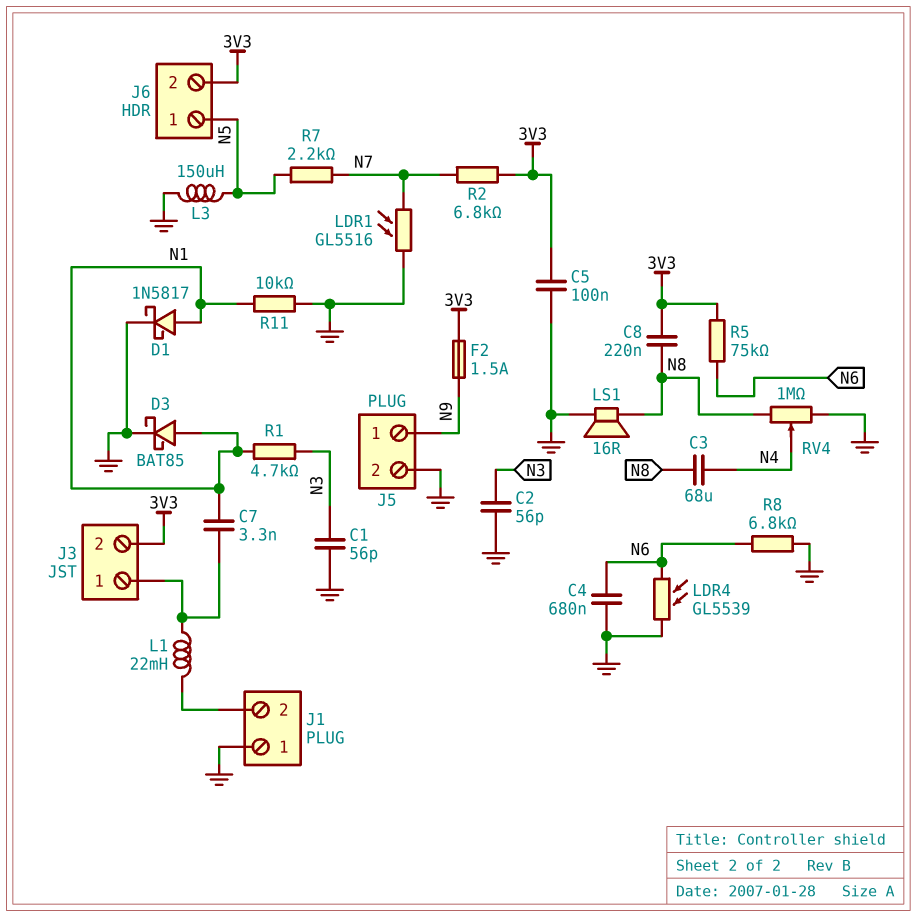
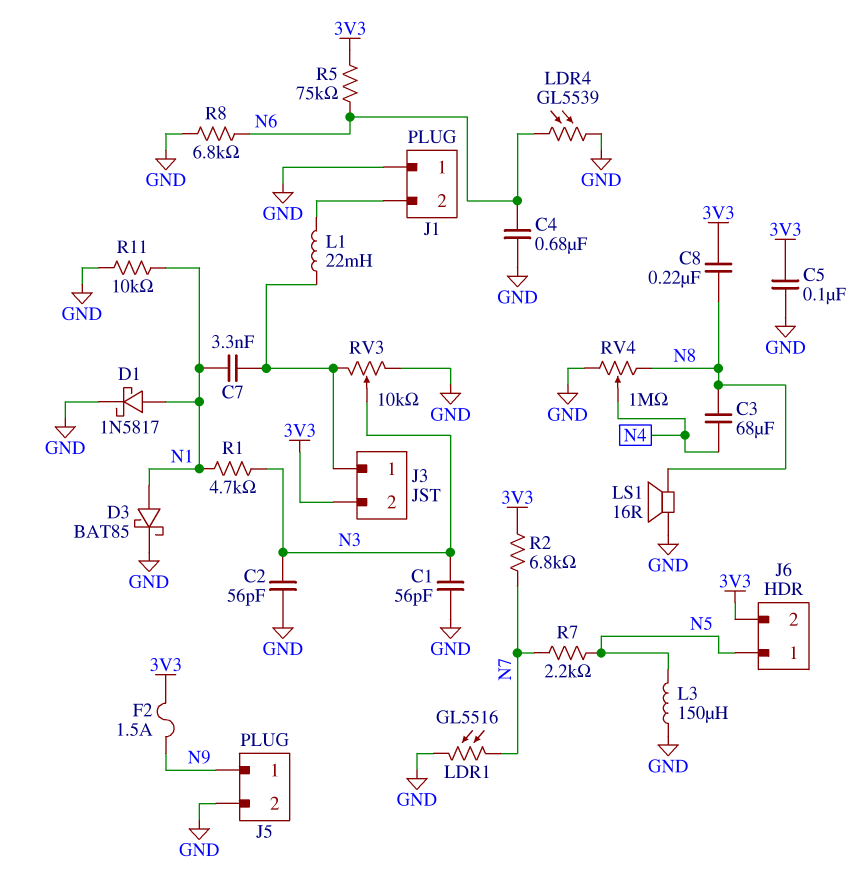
RV3: none -> 10k (GND, J3/1, wiper N3)

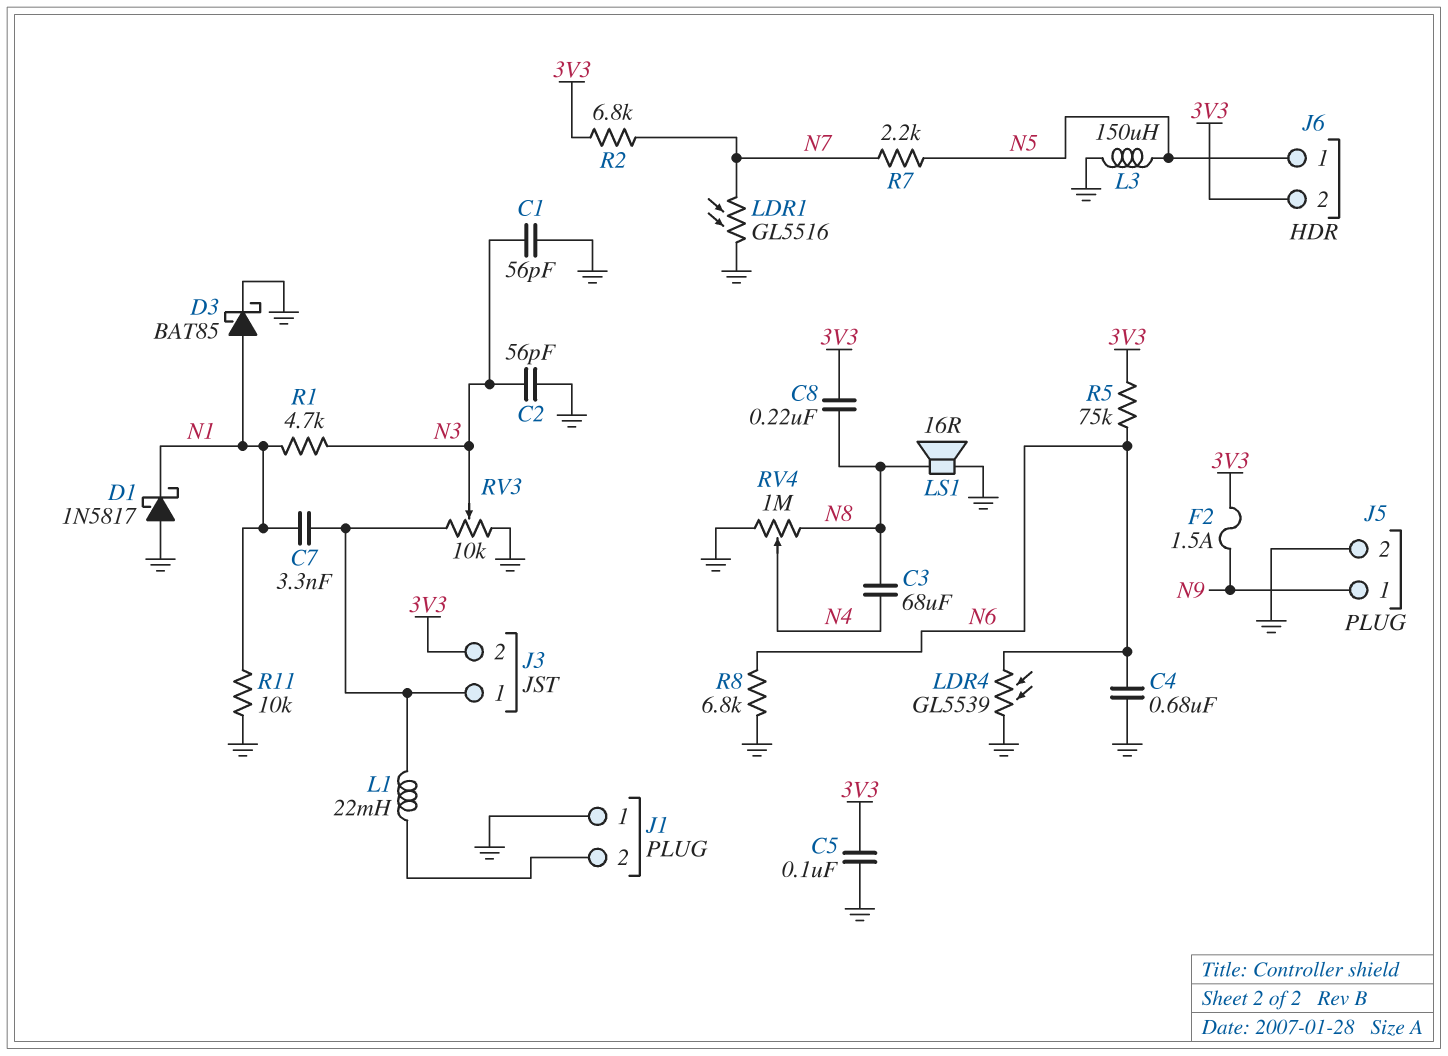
D1: schottky 1N5817 (A N1, K GND) -> schottky 1N5817 (A GND, K N1)

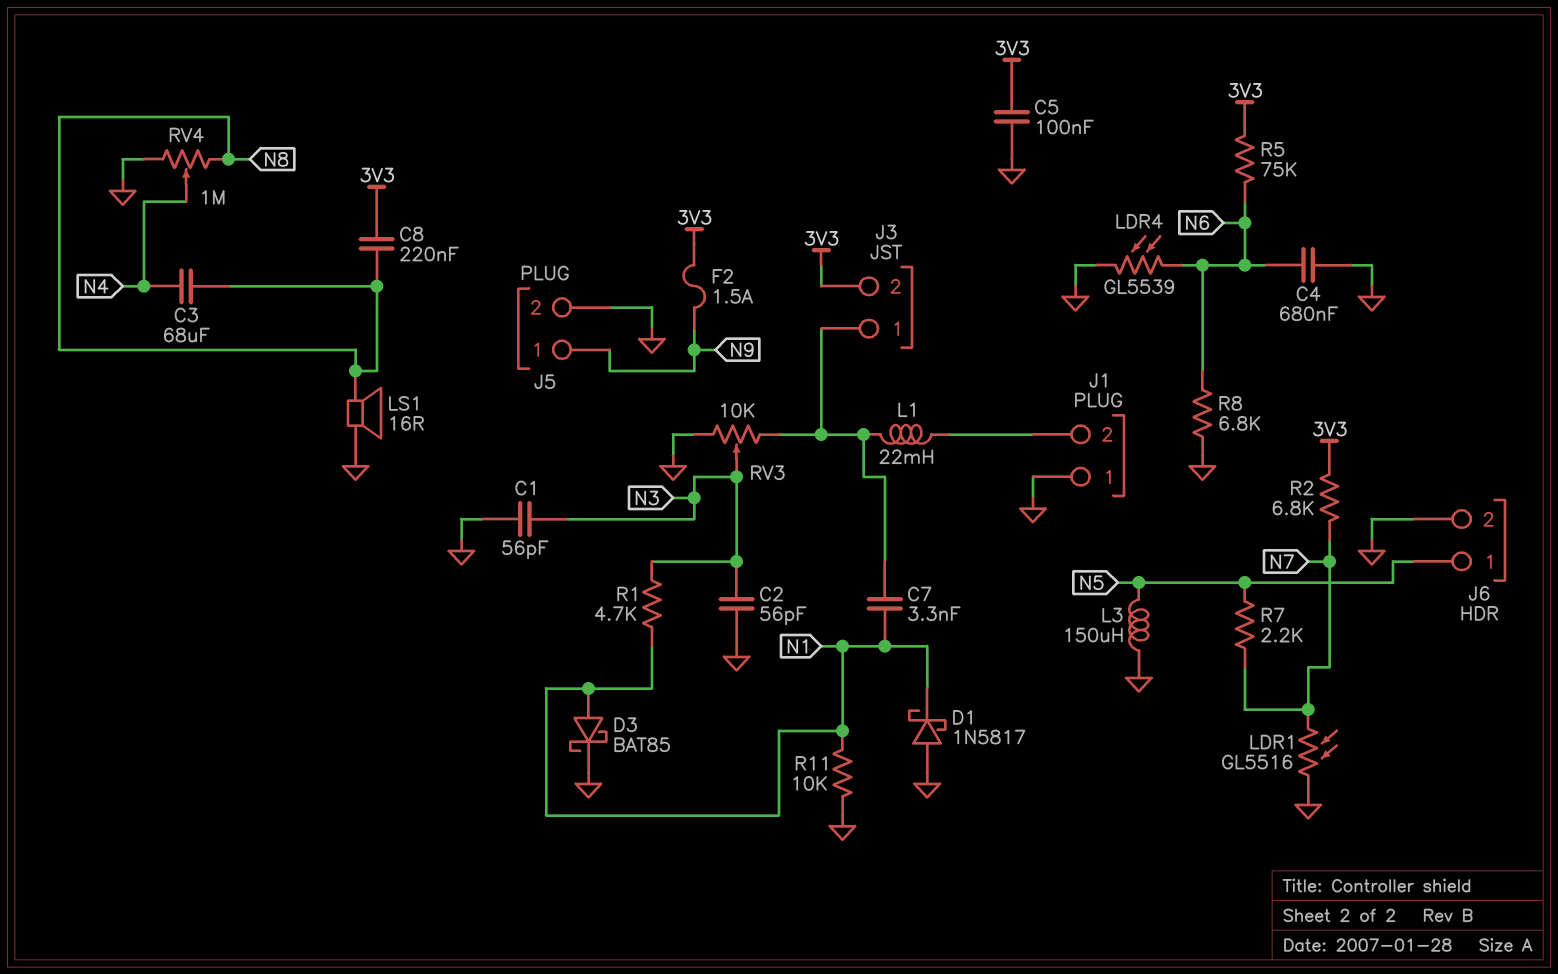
J6 pin 2: 3V3 -> GND

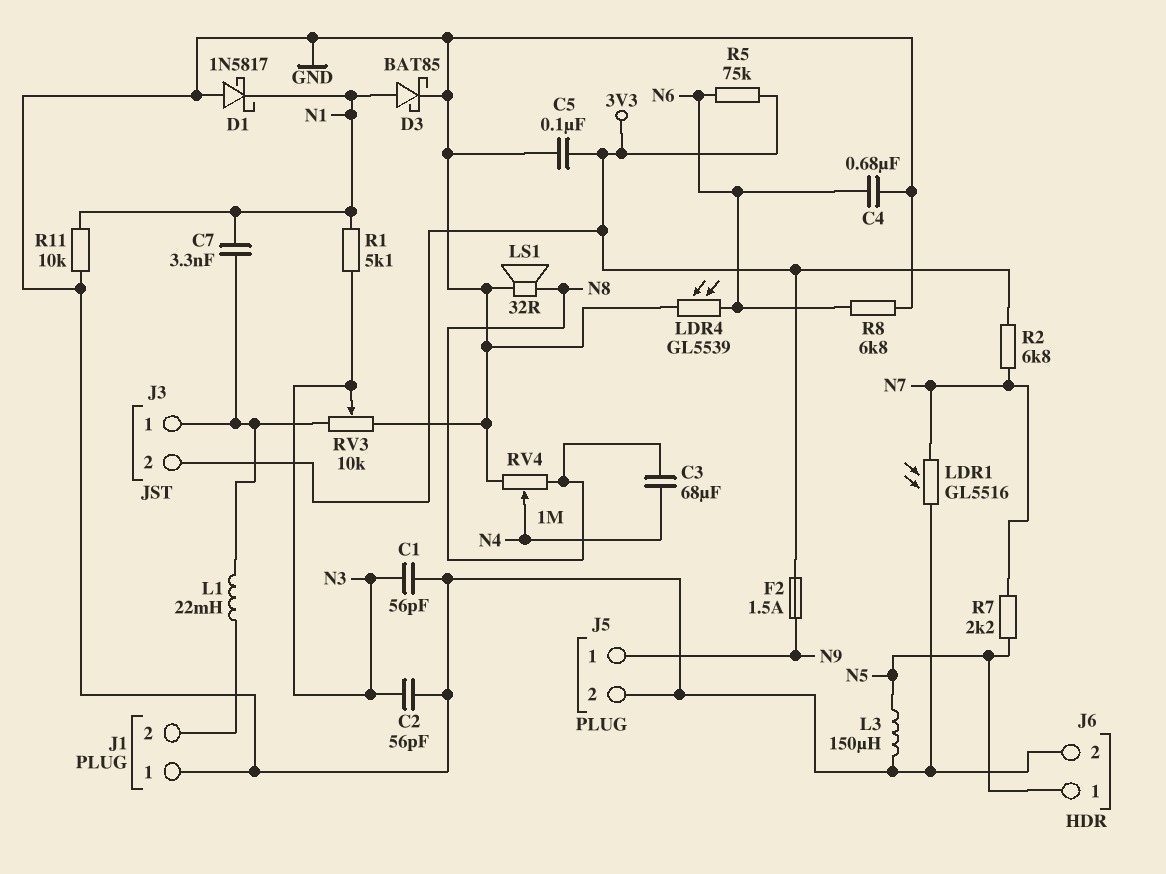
C8: 220nF (3V3, N8) -> none
LS1: speaker 16R (GND, N8) -> speaker 32R (GND, N8)
R1: 4.7k (N1, N3) -> 5.1k (N1, N3)

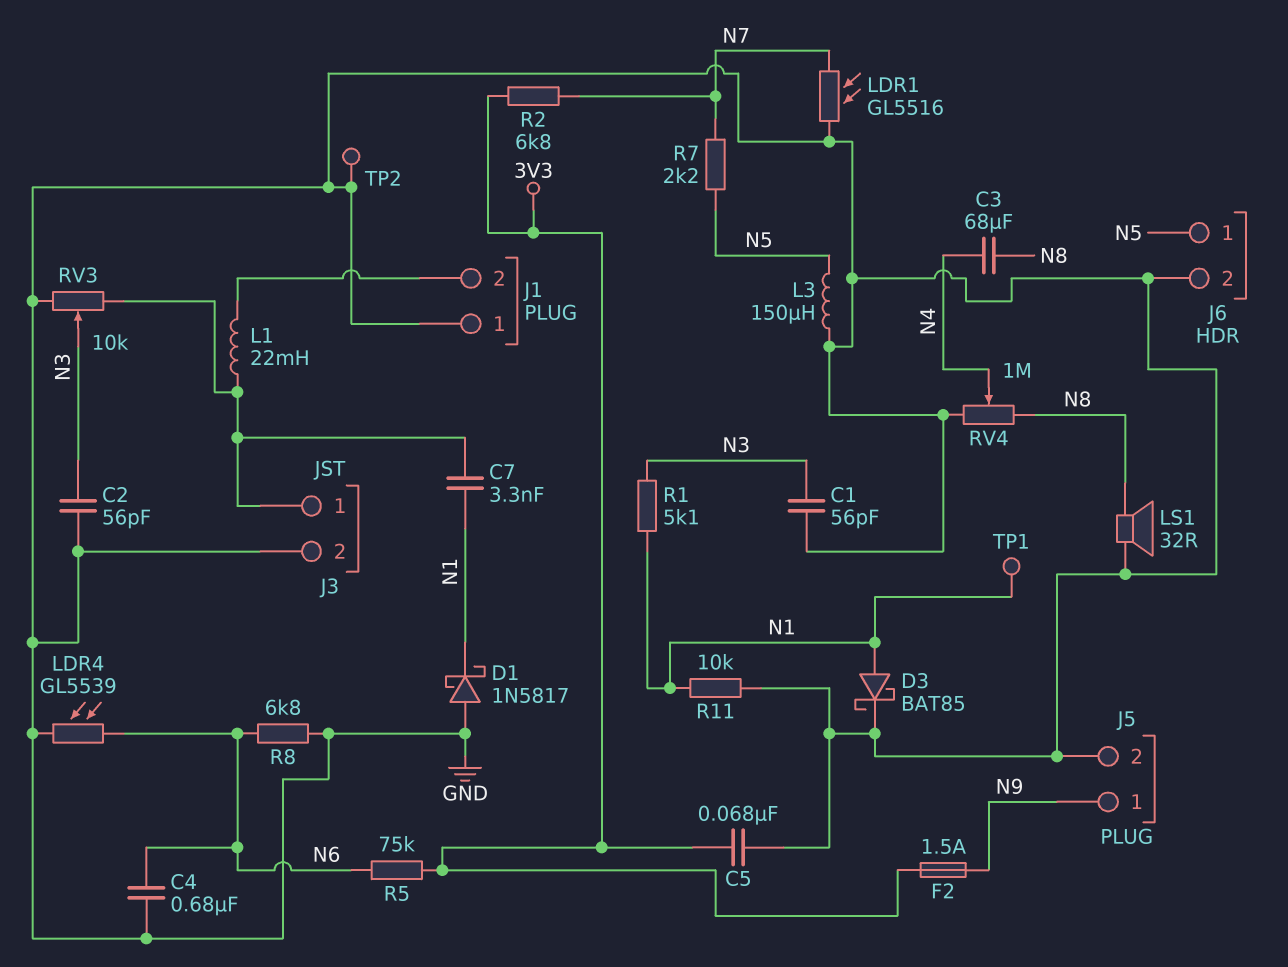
C5: 100nF (3V3, GND) -> 68nF (3V3, GND)
J3 pin 2: 3V3 -> GND
TP1: none -> test point (N1)
TP2: none -> test point (GND)

